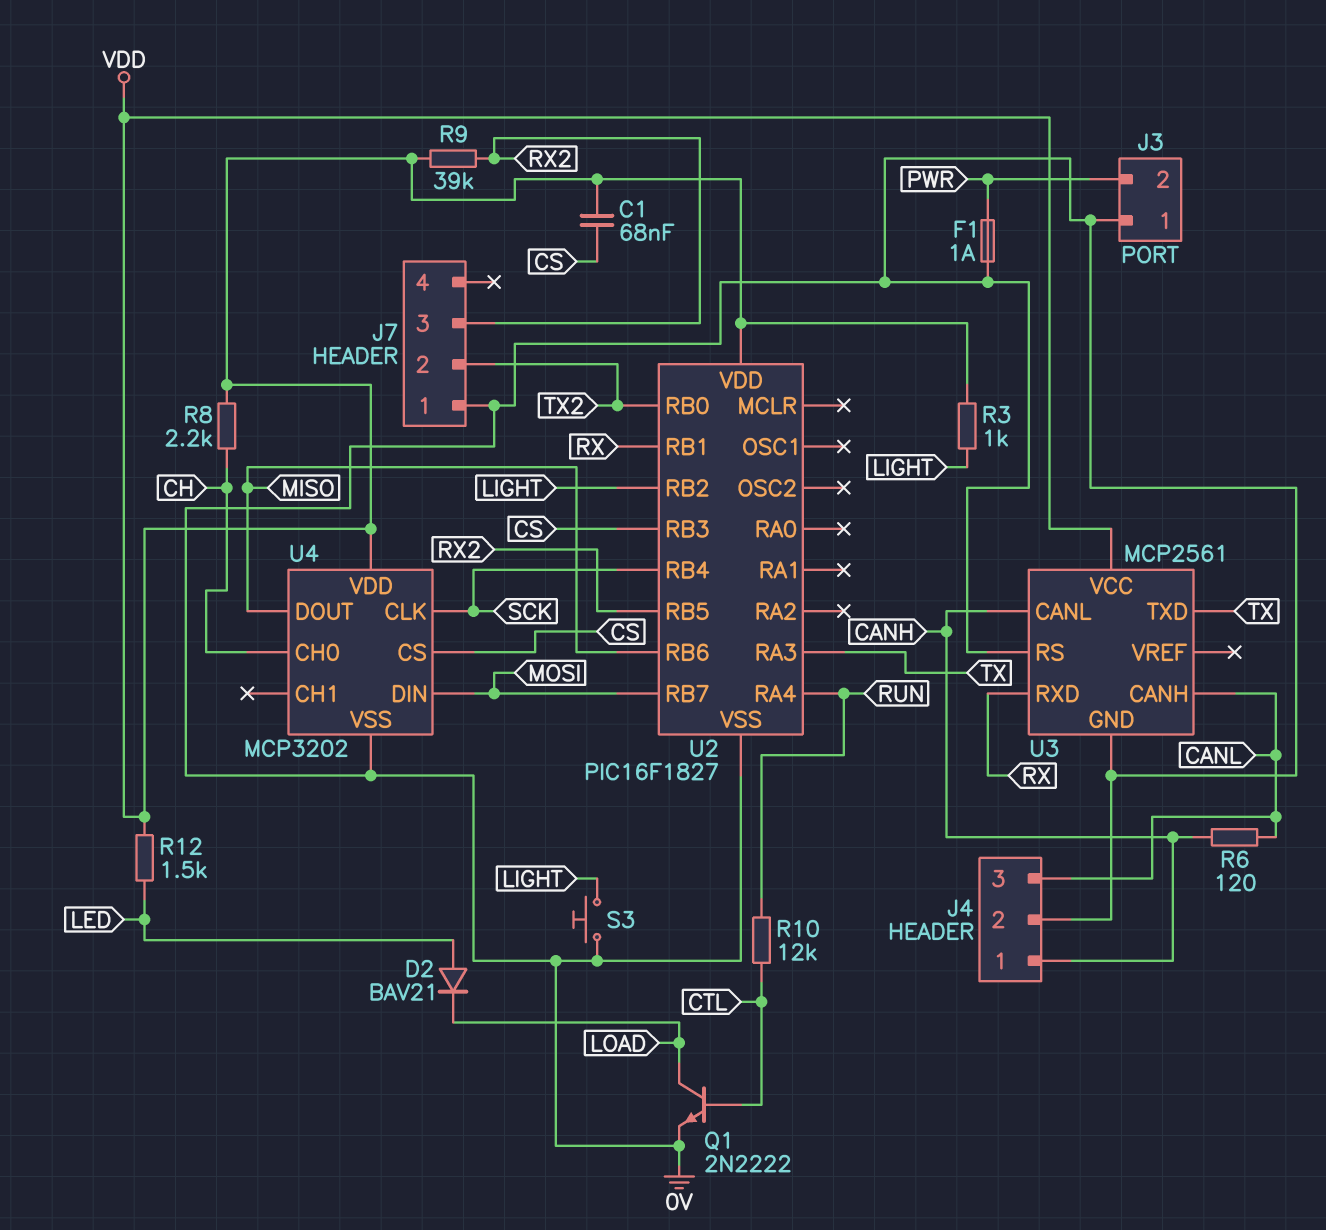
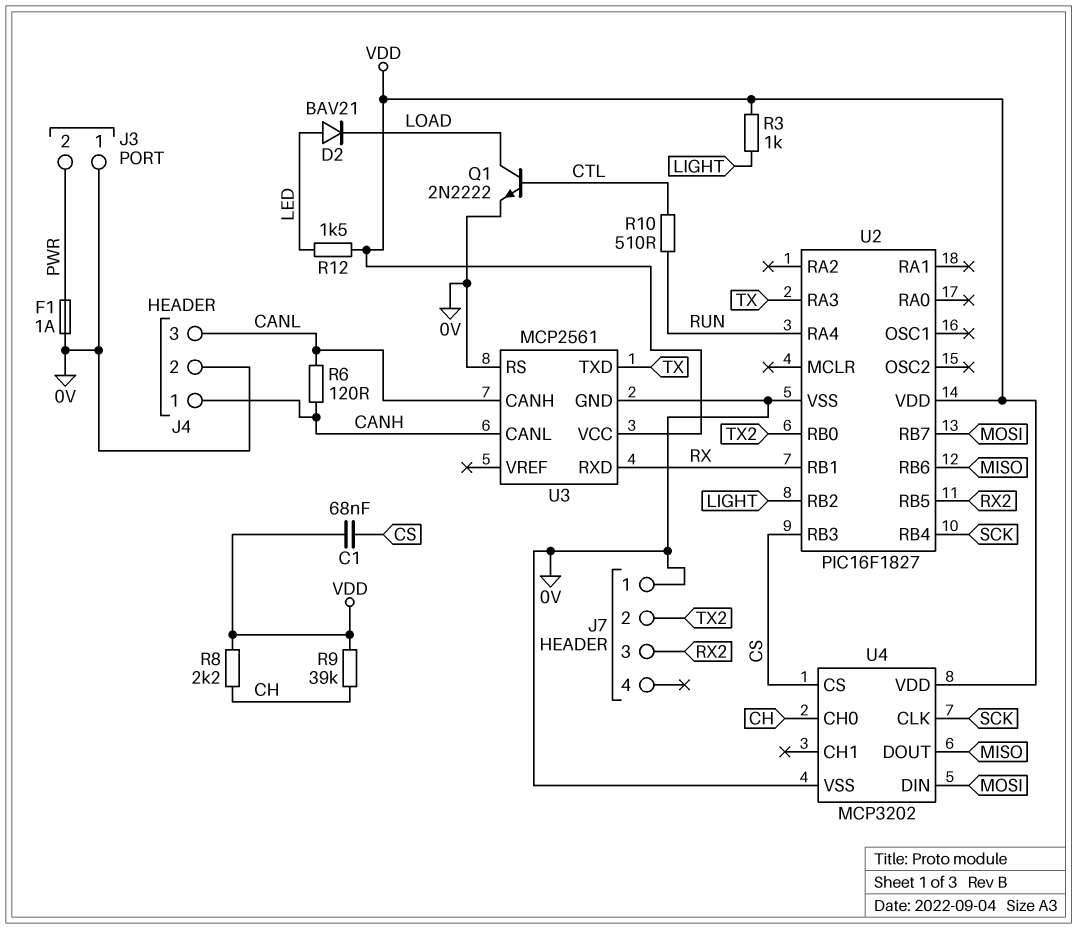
R9: 39k (RX2, VDD) -> 39k (CH, VDD)
R10: 12k (CTL, RUN) -> 510 (CTL, RUN)
S3: button (0V, LIGHT) -> none

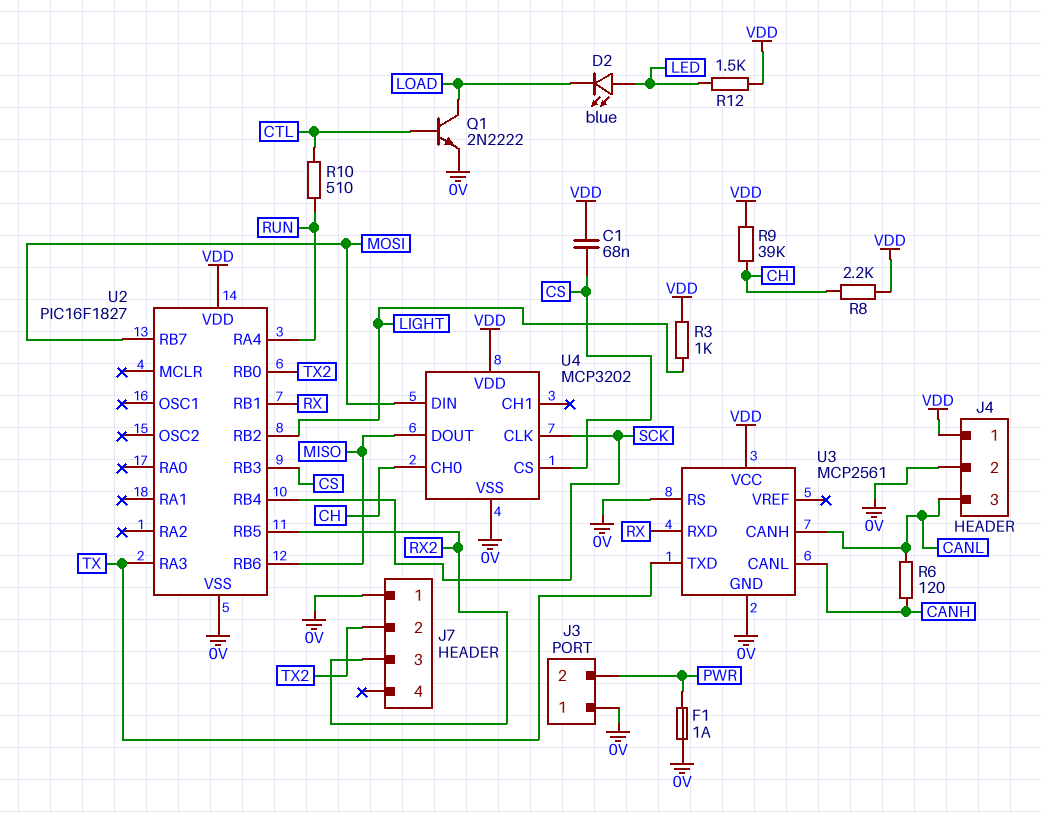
D2: diode BAV21 (A LED, K LOAD) -> LED blue (A LED, K LOAD)
J4 pin 1: CANH -> VDD

